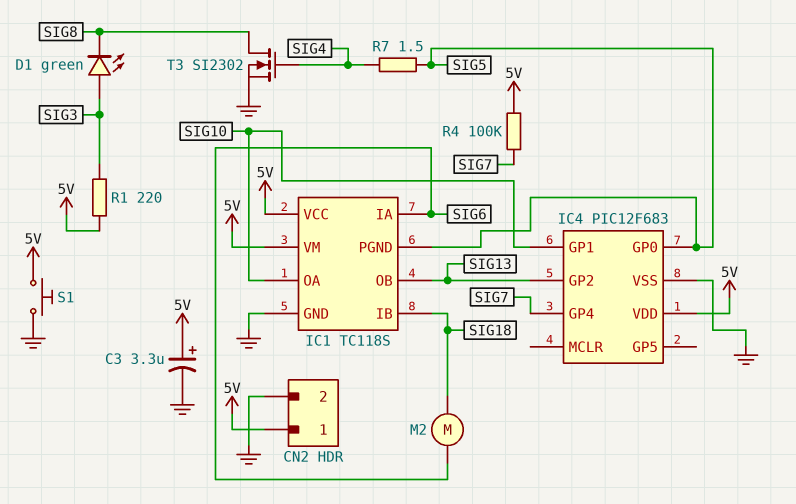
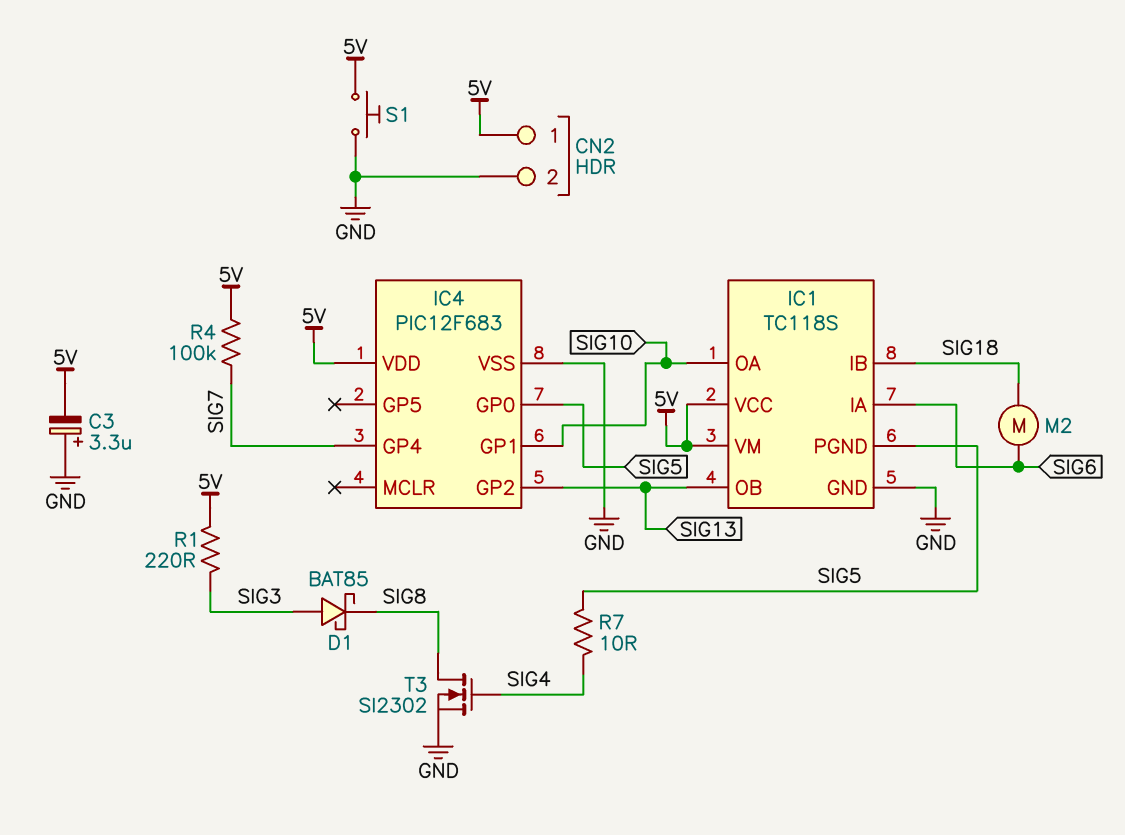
C3: 3.3uF (plus 5V, minus GND) -> 3.3uF (plus GND, minus 5V)
D1: LED green (A SIG3, K SIG8) -> schottky BAT85 (A SIG3, K SIG8)
R7: 1.5 (SIG4, SIG5) -> 10 (SIG4, SIG5)

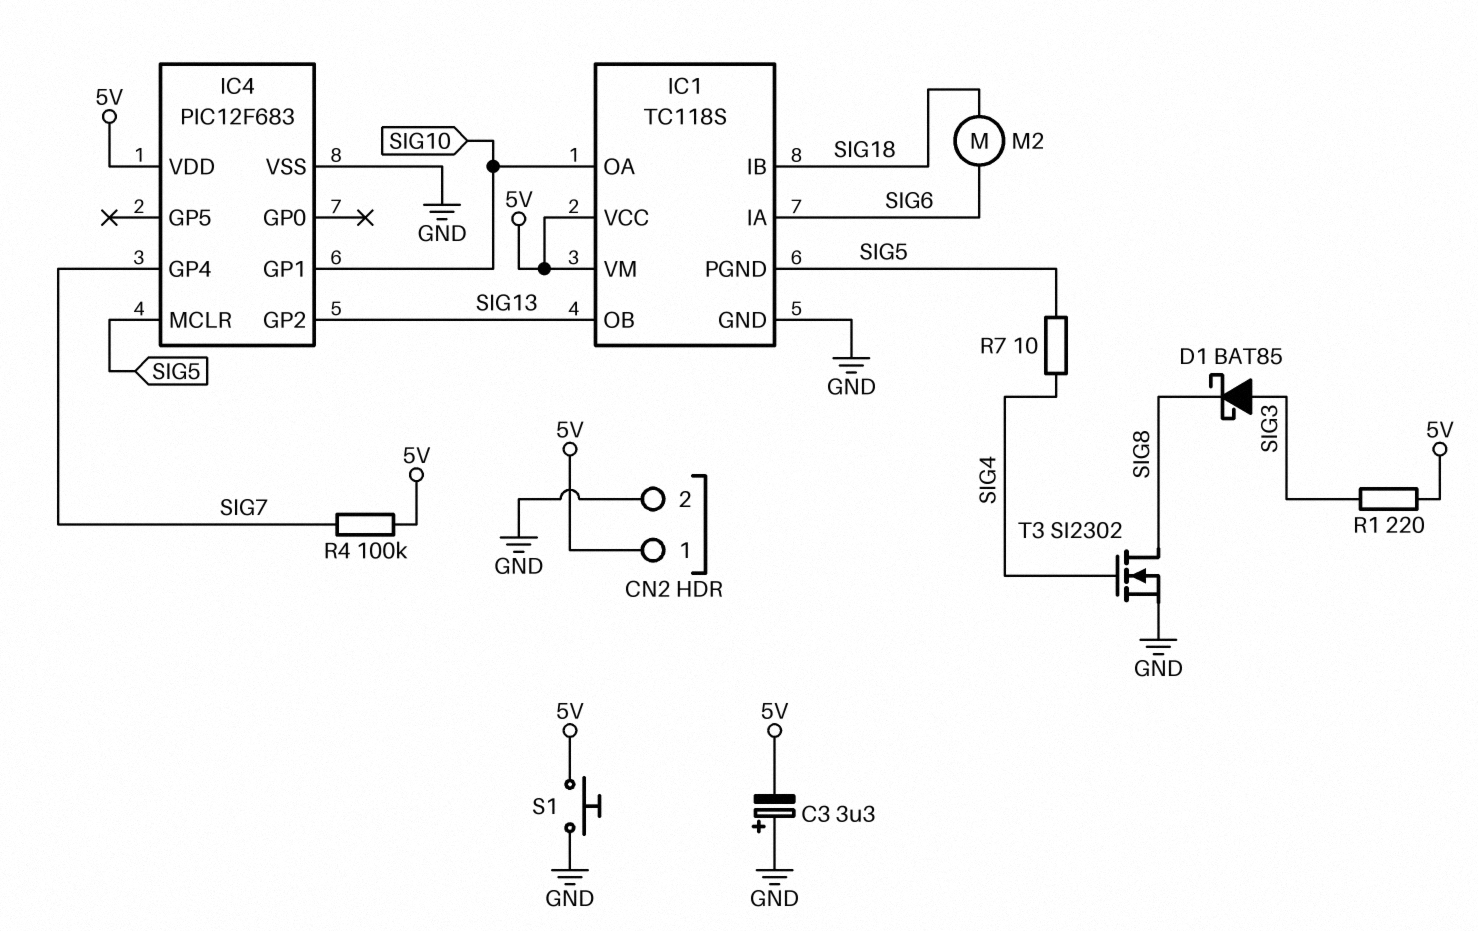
IC4 pin GP0: SIG5 -> none
IC4 pin MCLR: none -> SIG5

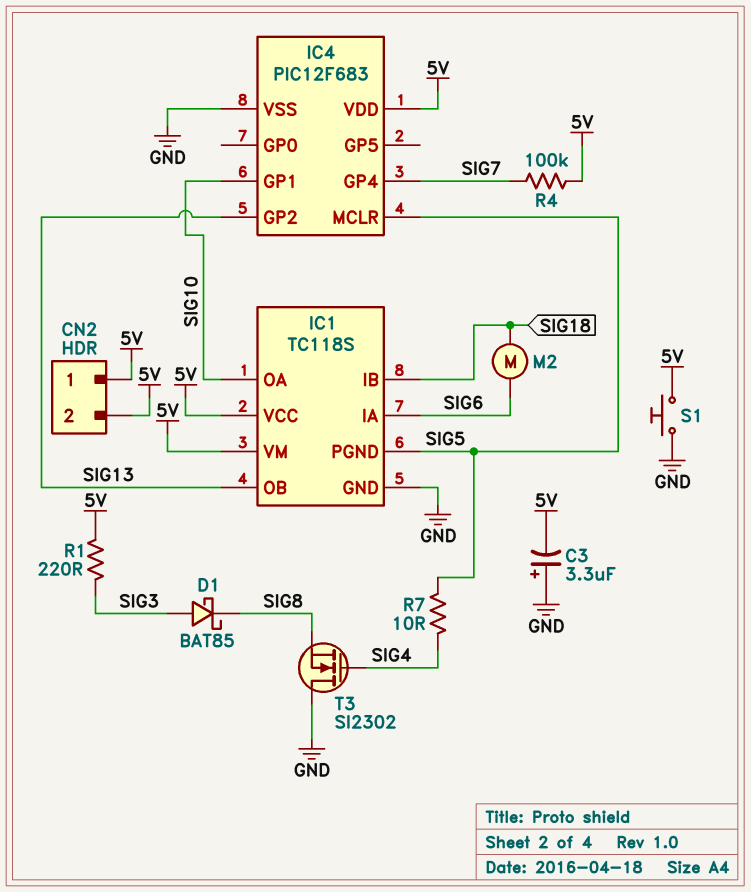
CN2 pin 2: GND -> 5V
T3: NMOS SI2302 (G SIG4, D SIG8, S GND) -> NMOS SI2302 (G SIG4, D GND, S SIG8)

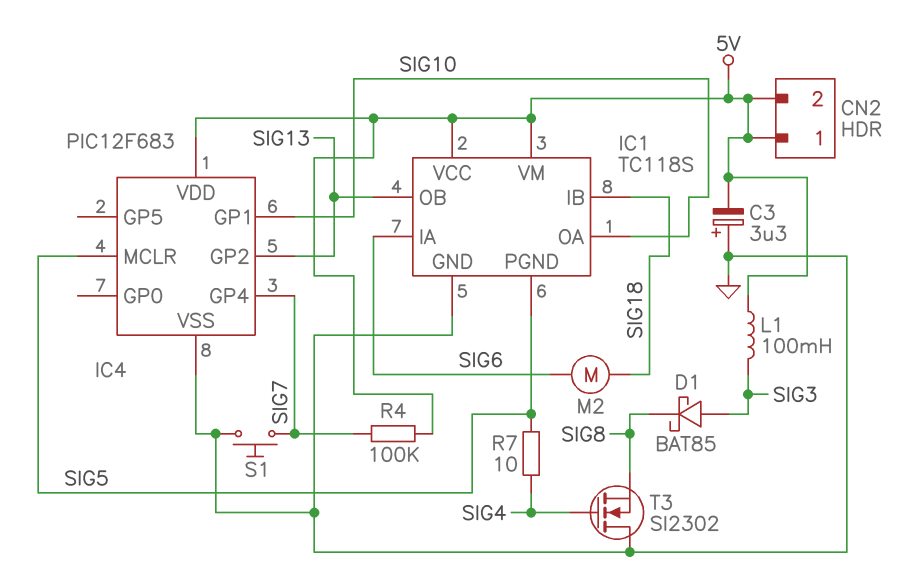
L1: none -> 100mH (5V, SIG3)
R1: 220 (5V, SIG3) -> none
S1: button (5V, GND) -> button (GND, SIG7)

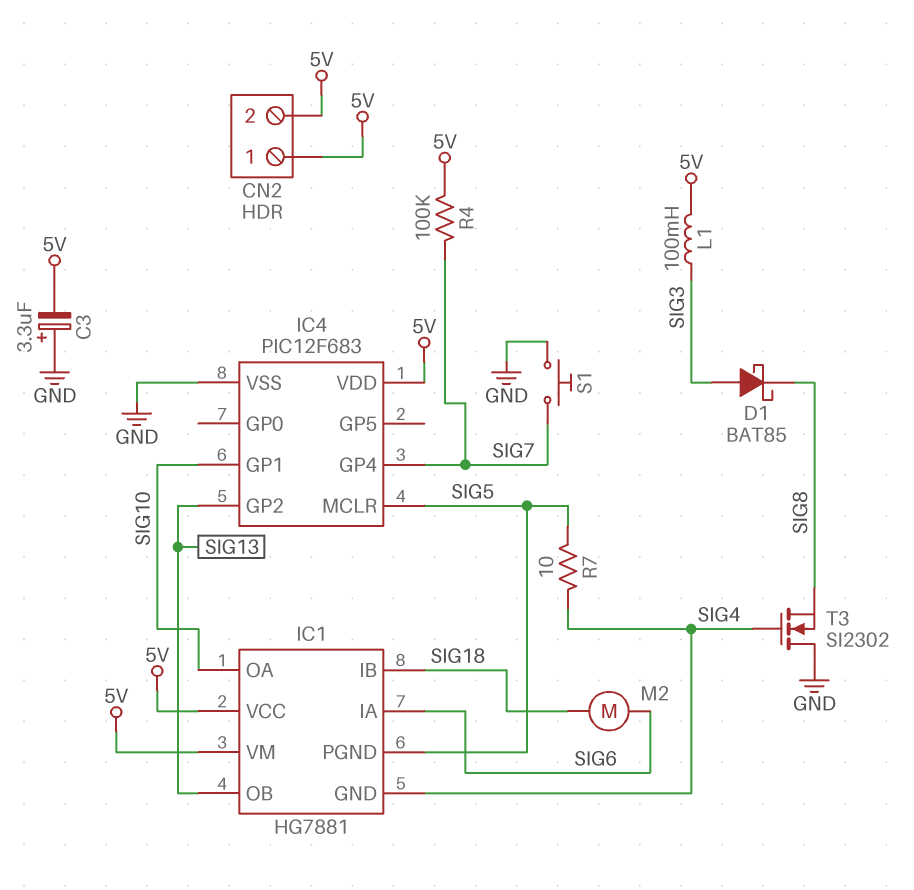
IC1: TC118S -> HG7881
IC1 pin GND: GND -> SIG4

